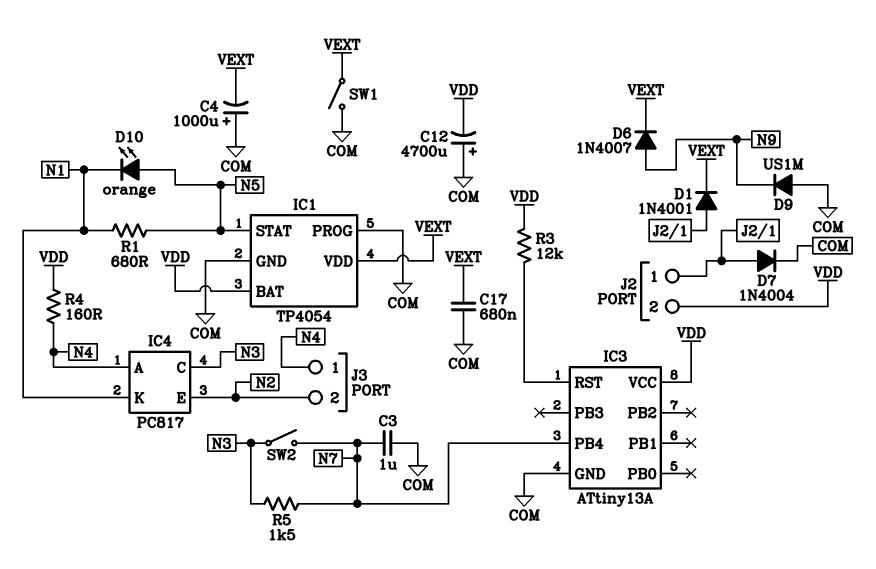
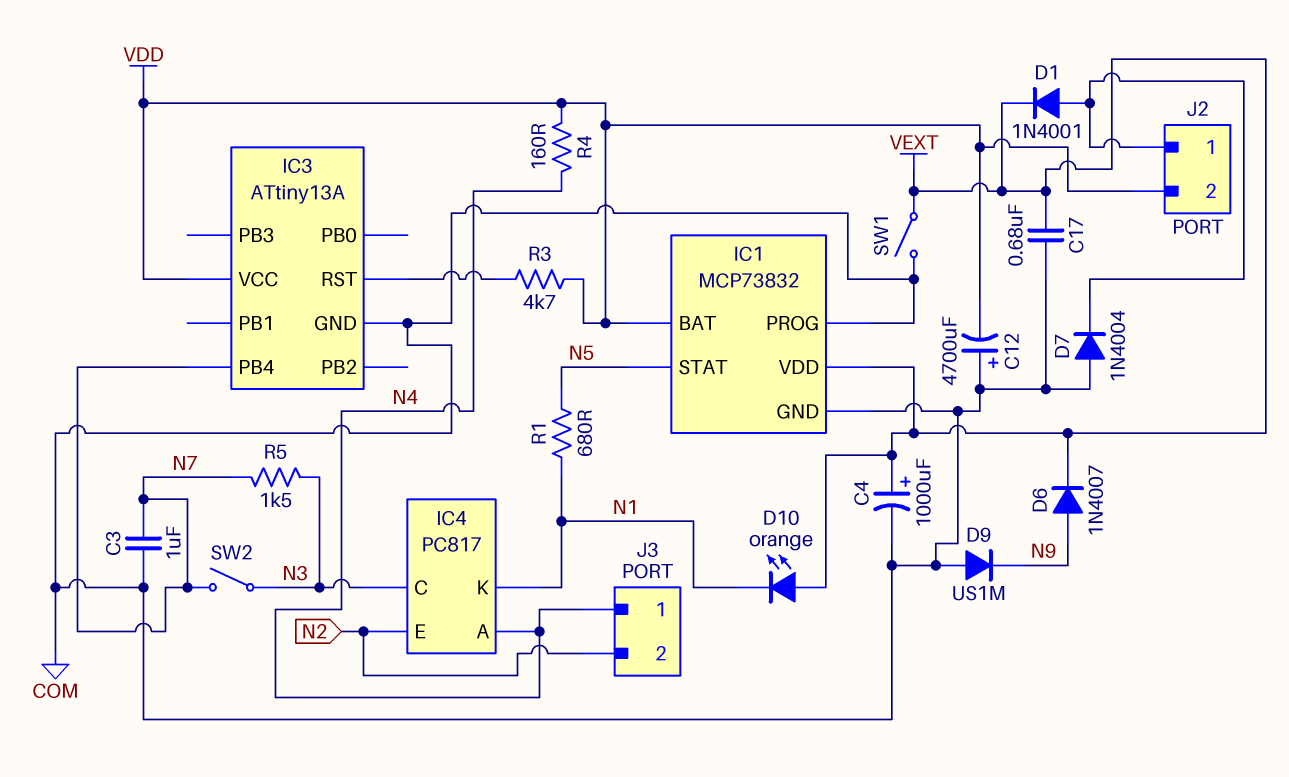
C4: 1000uF (plus COM, minus VEXT) -> 1000uF (plus VEXT, minus COM)
D7: diode 1N4004 (A J2/1, K COM) -> diode 1N4004 (A COM, K J2/1)
D10: LED orange (A N5, K N1) -> LED orange (A VEXT, K N1)
IC1: TP4054 -> MCP73832
R3: 12k (IC3/RST, VDD) -> 4.7k (IC3/RST, VDD)

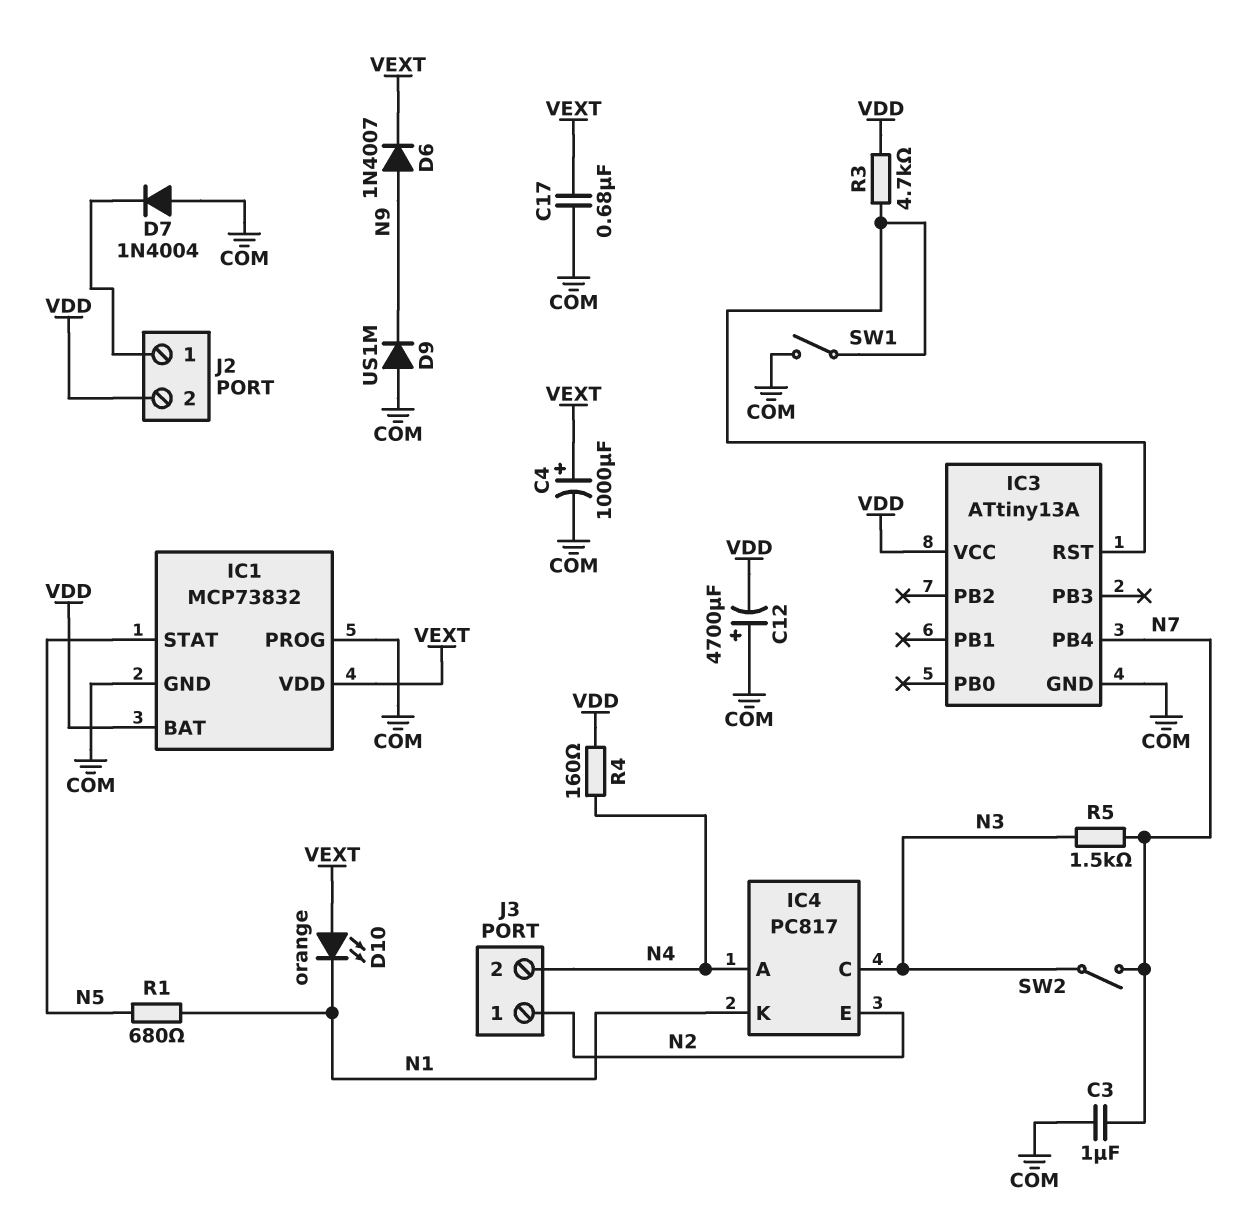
D1: diode 1N4001 (A J2/1, K VEXT) -> none
J3 pin 1: N4 -> N2
J3 pin 2: N2 -> N4
SW1: switch (COM, VEXT) -> switch (COM, IC3/RST)

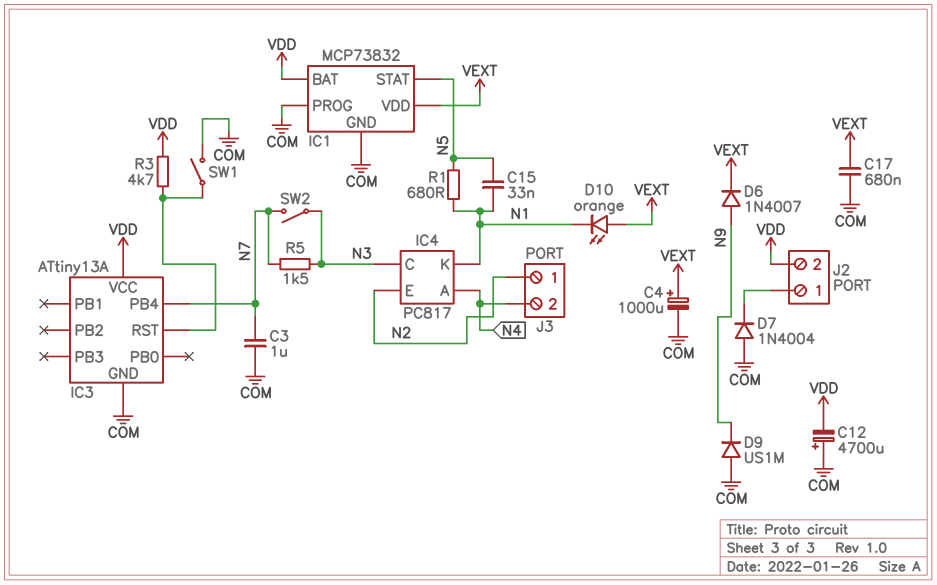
C15: none -> 33nF (N1, N5)
R4: 160 (N4, VDD) -> none

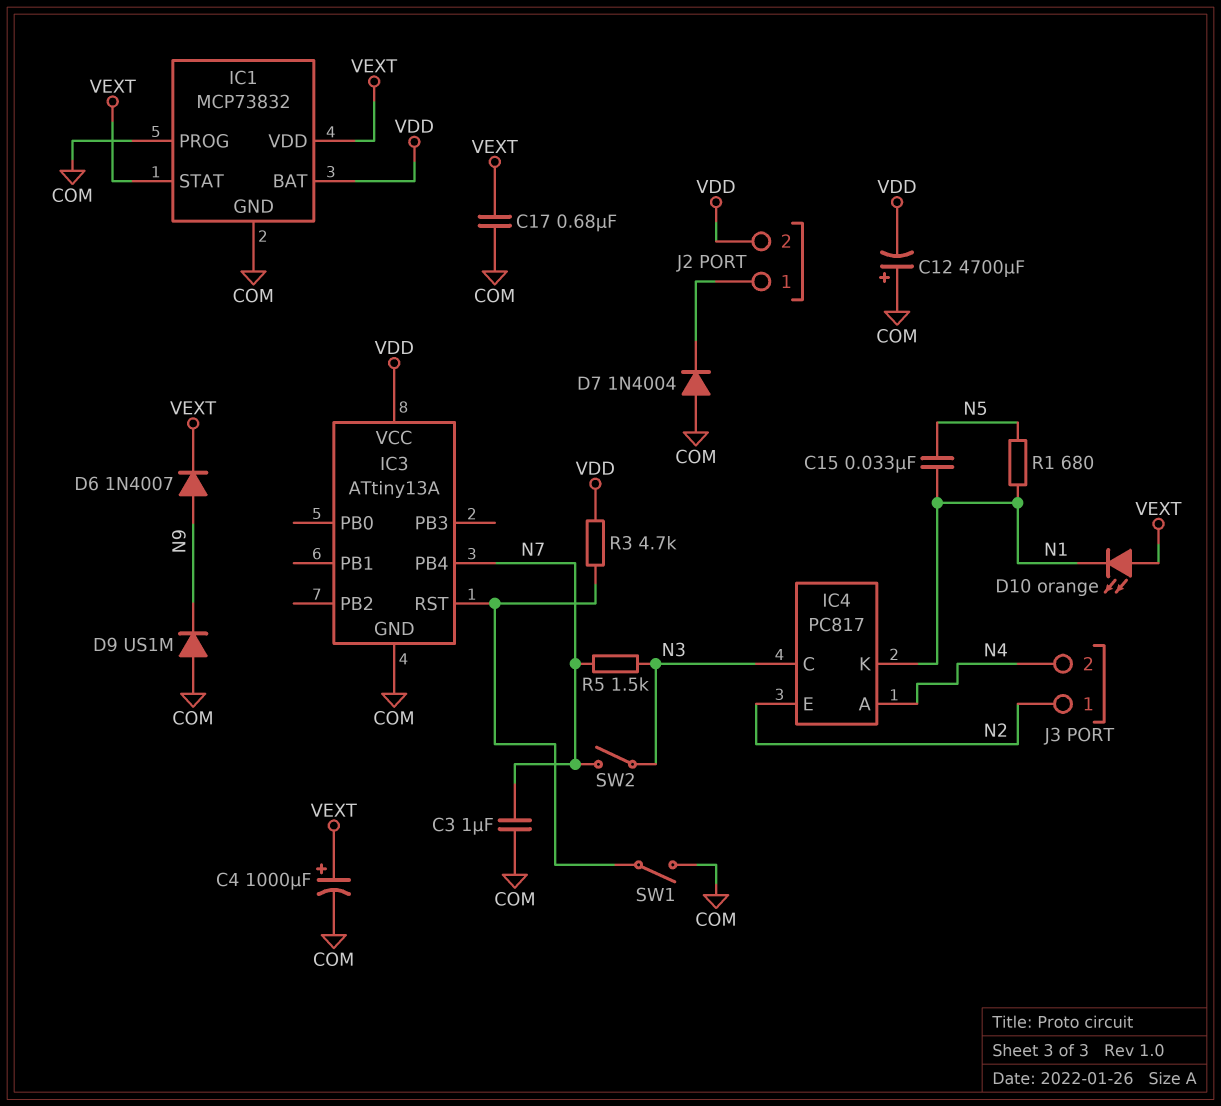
IC1 pin STAT: N5 -> VEXT

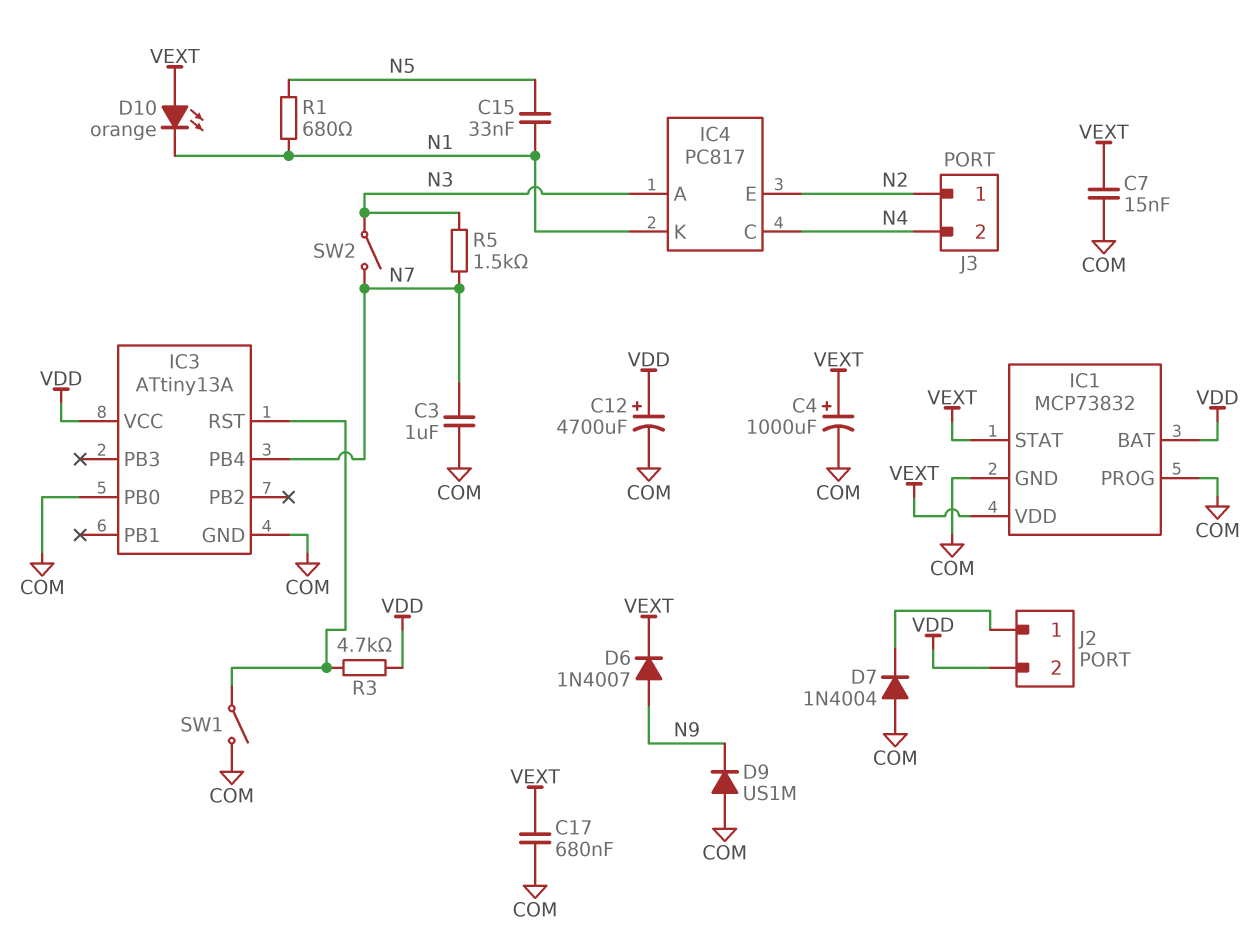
C7: none -> 15nF (COM, VEXT)
C12: 4700uF (plus COM, minus VDD) -> 4700uF (plus VDD, minus COM)
IC3 pin PB0: none -> COM
IC4 pin A: N4 -> N3
IC4 pin C: N3 -> N4

